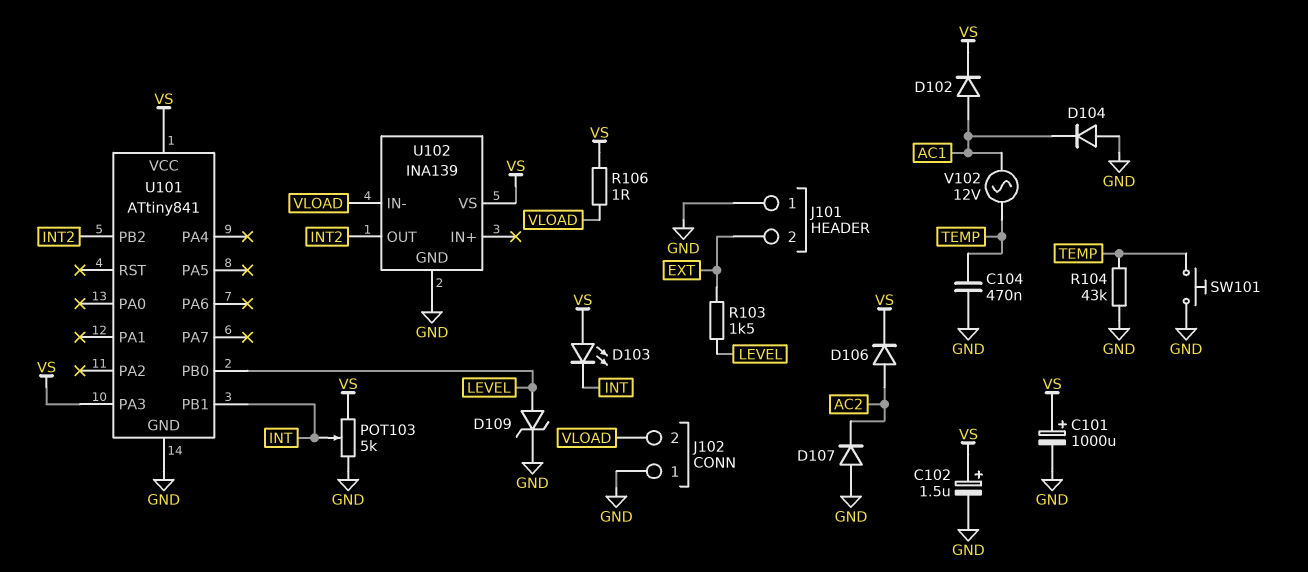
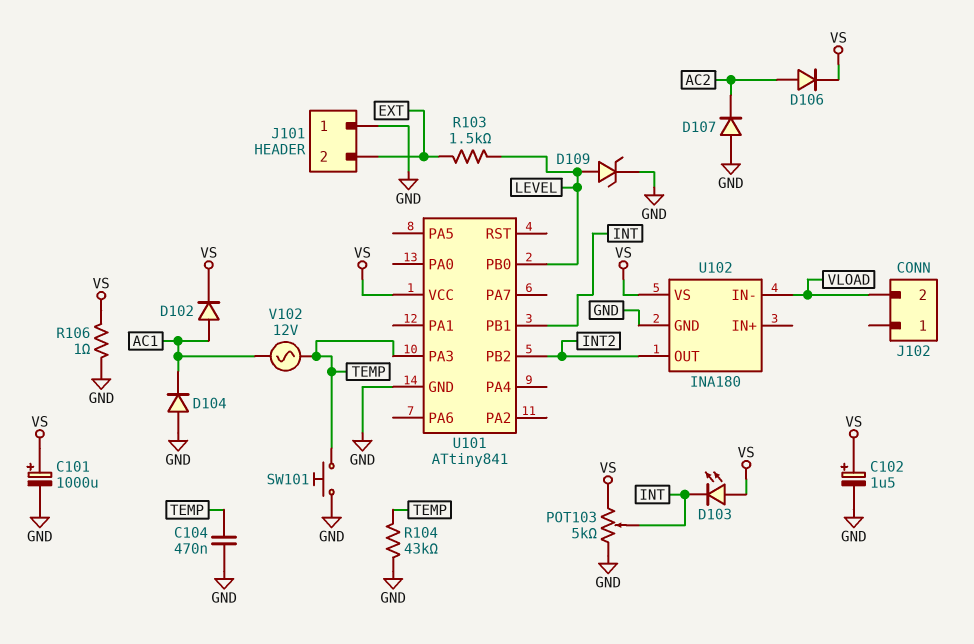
J102 pin 1: GND -> none
R106: 1 (VLOAD, VS) -> 1 (GND, VS)
U101 pin PA3: VS -> TEMP
U102: INA139 -> INA180

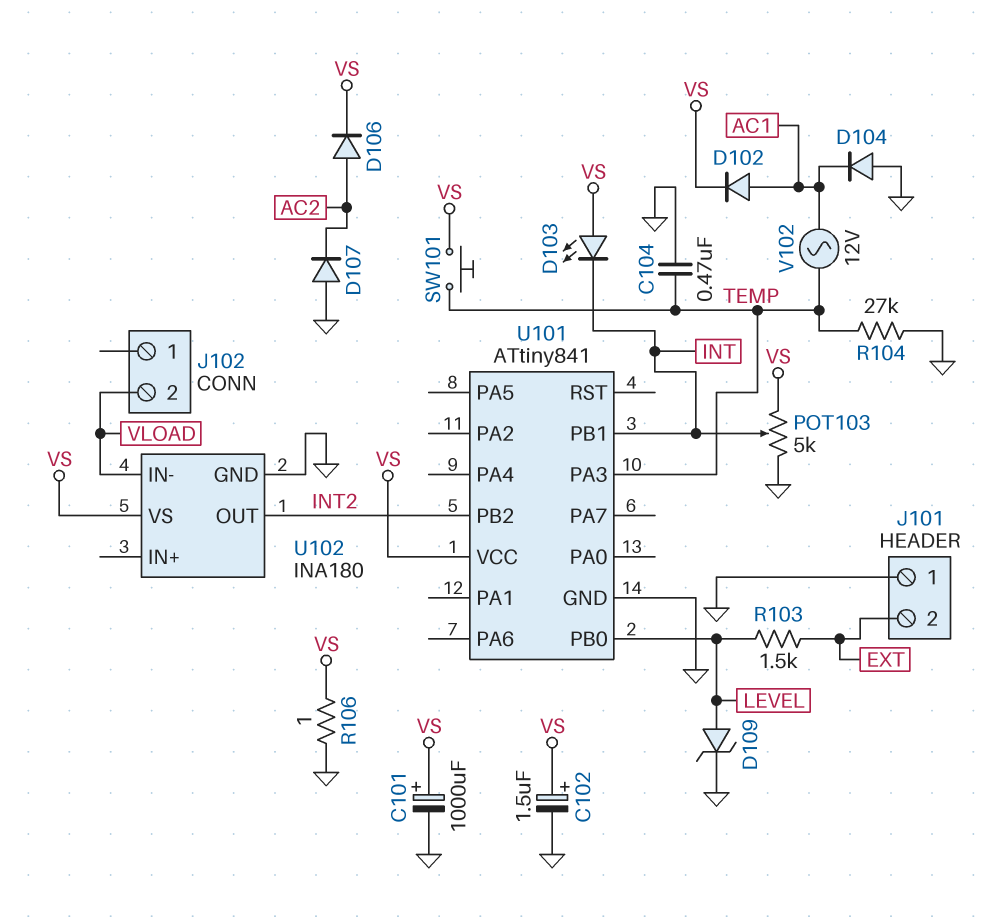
R104: 43k (GND, TEMP) -> 27k (GND, TEMP)
SW101: button (GND, TEMP) -> button (TEMP, VS)

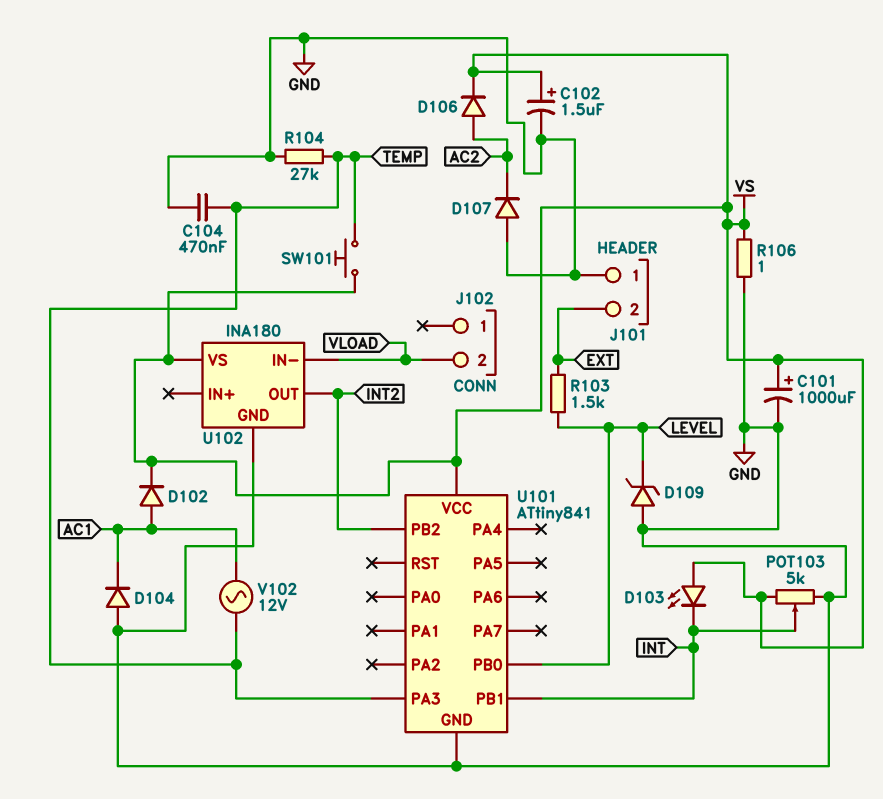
D109: zener (A LEVEL, K GND) -> zener (A GND, K LEVEL)

